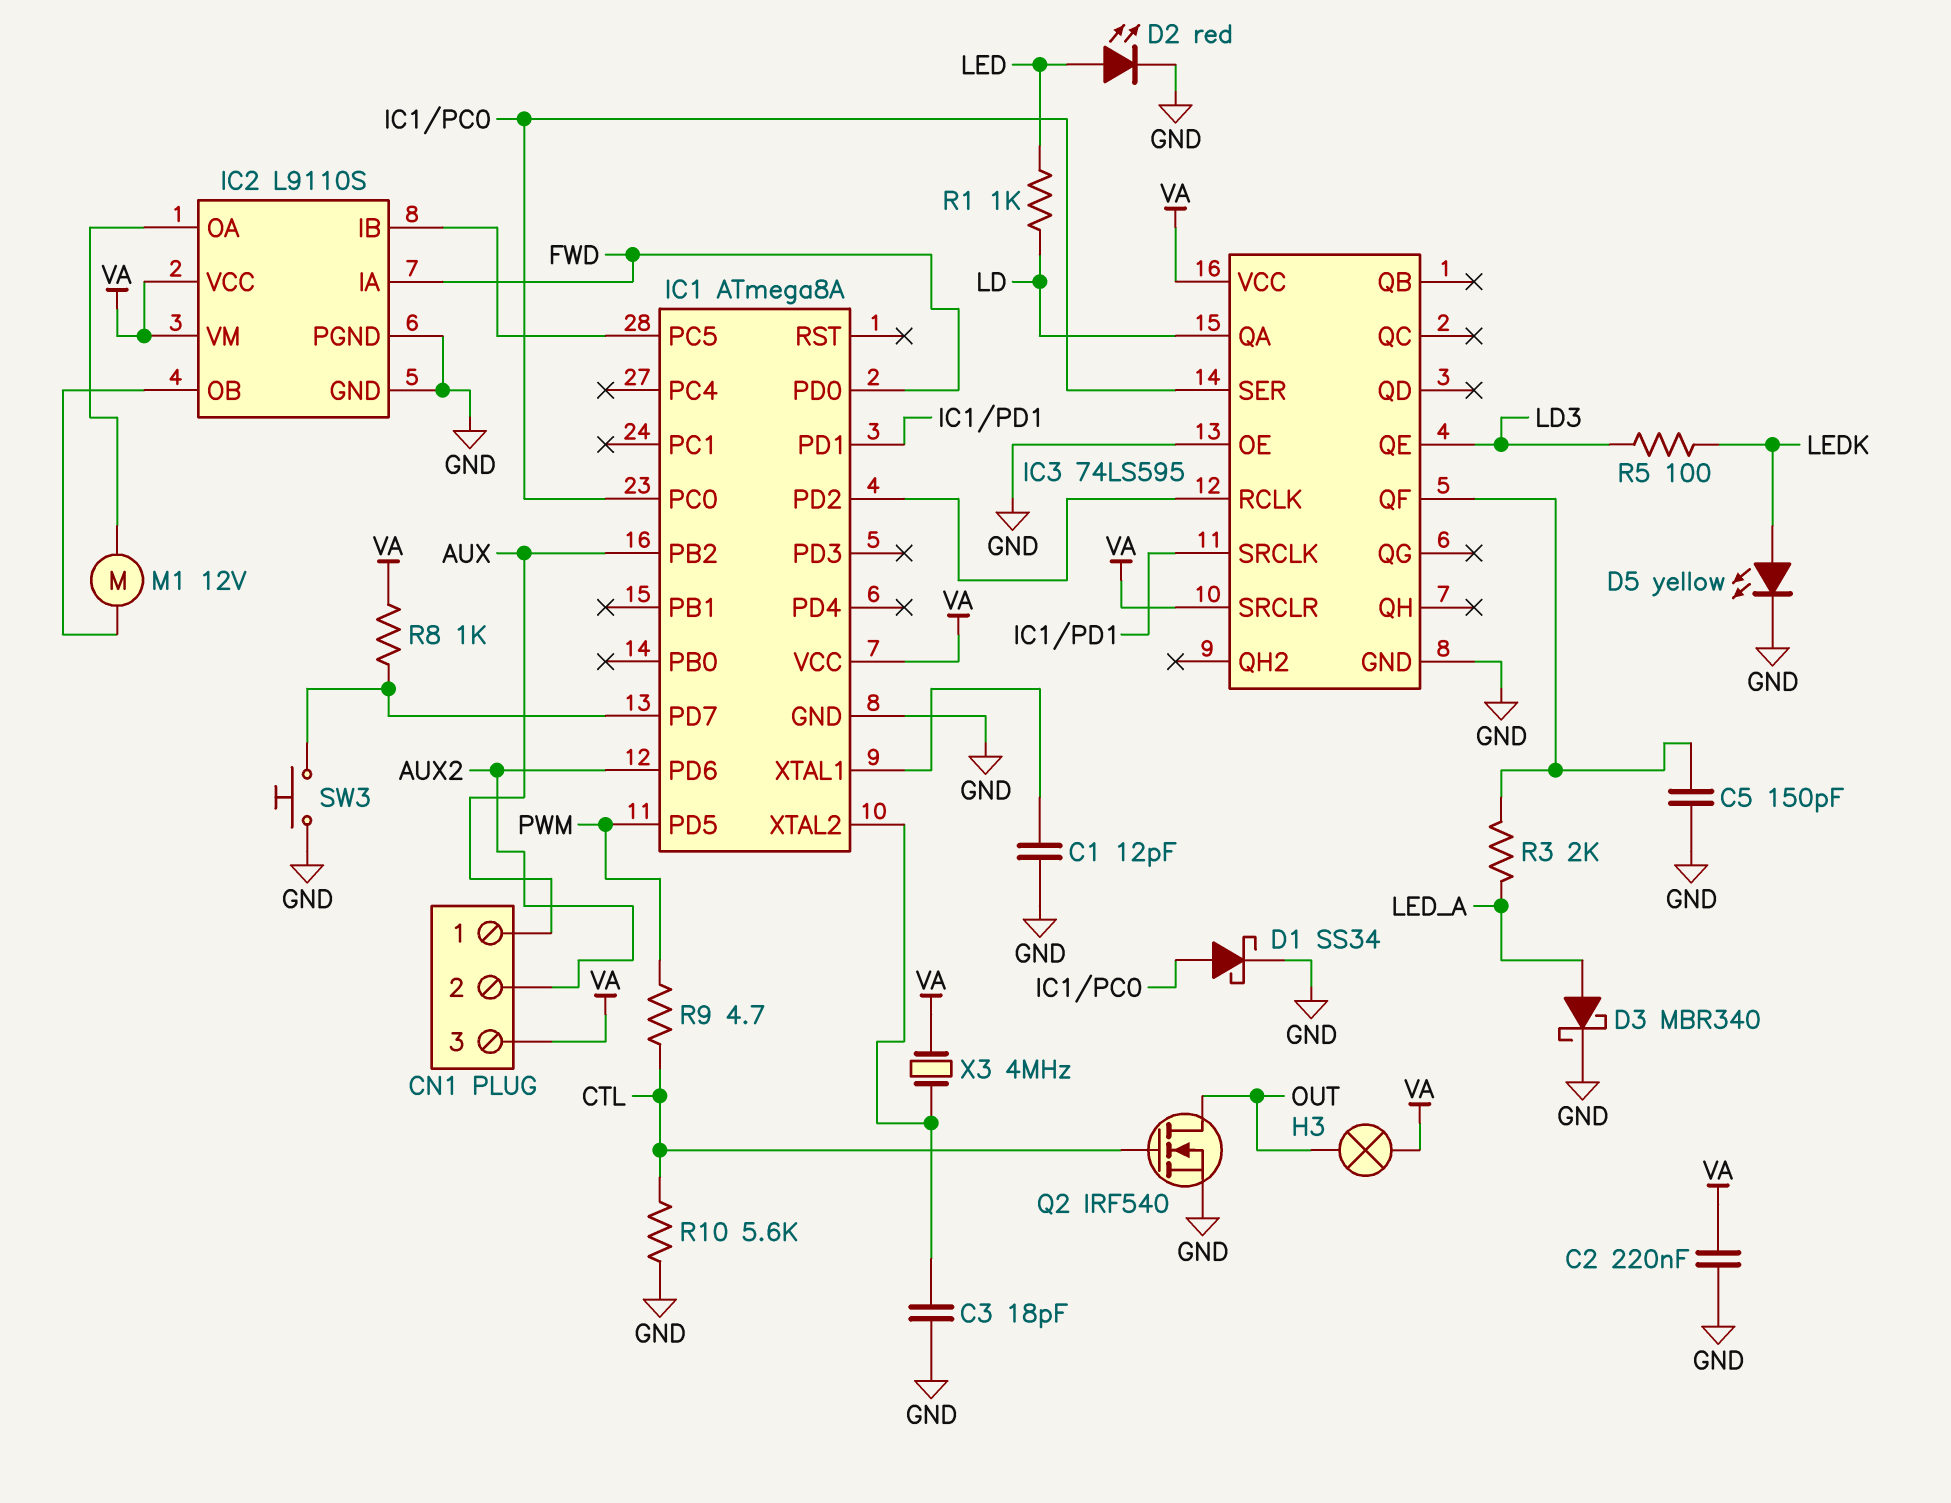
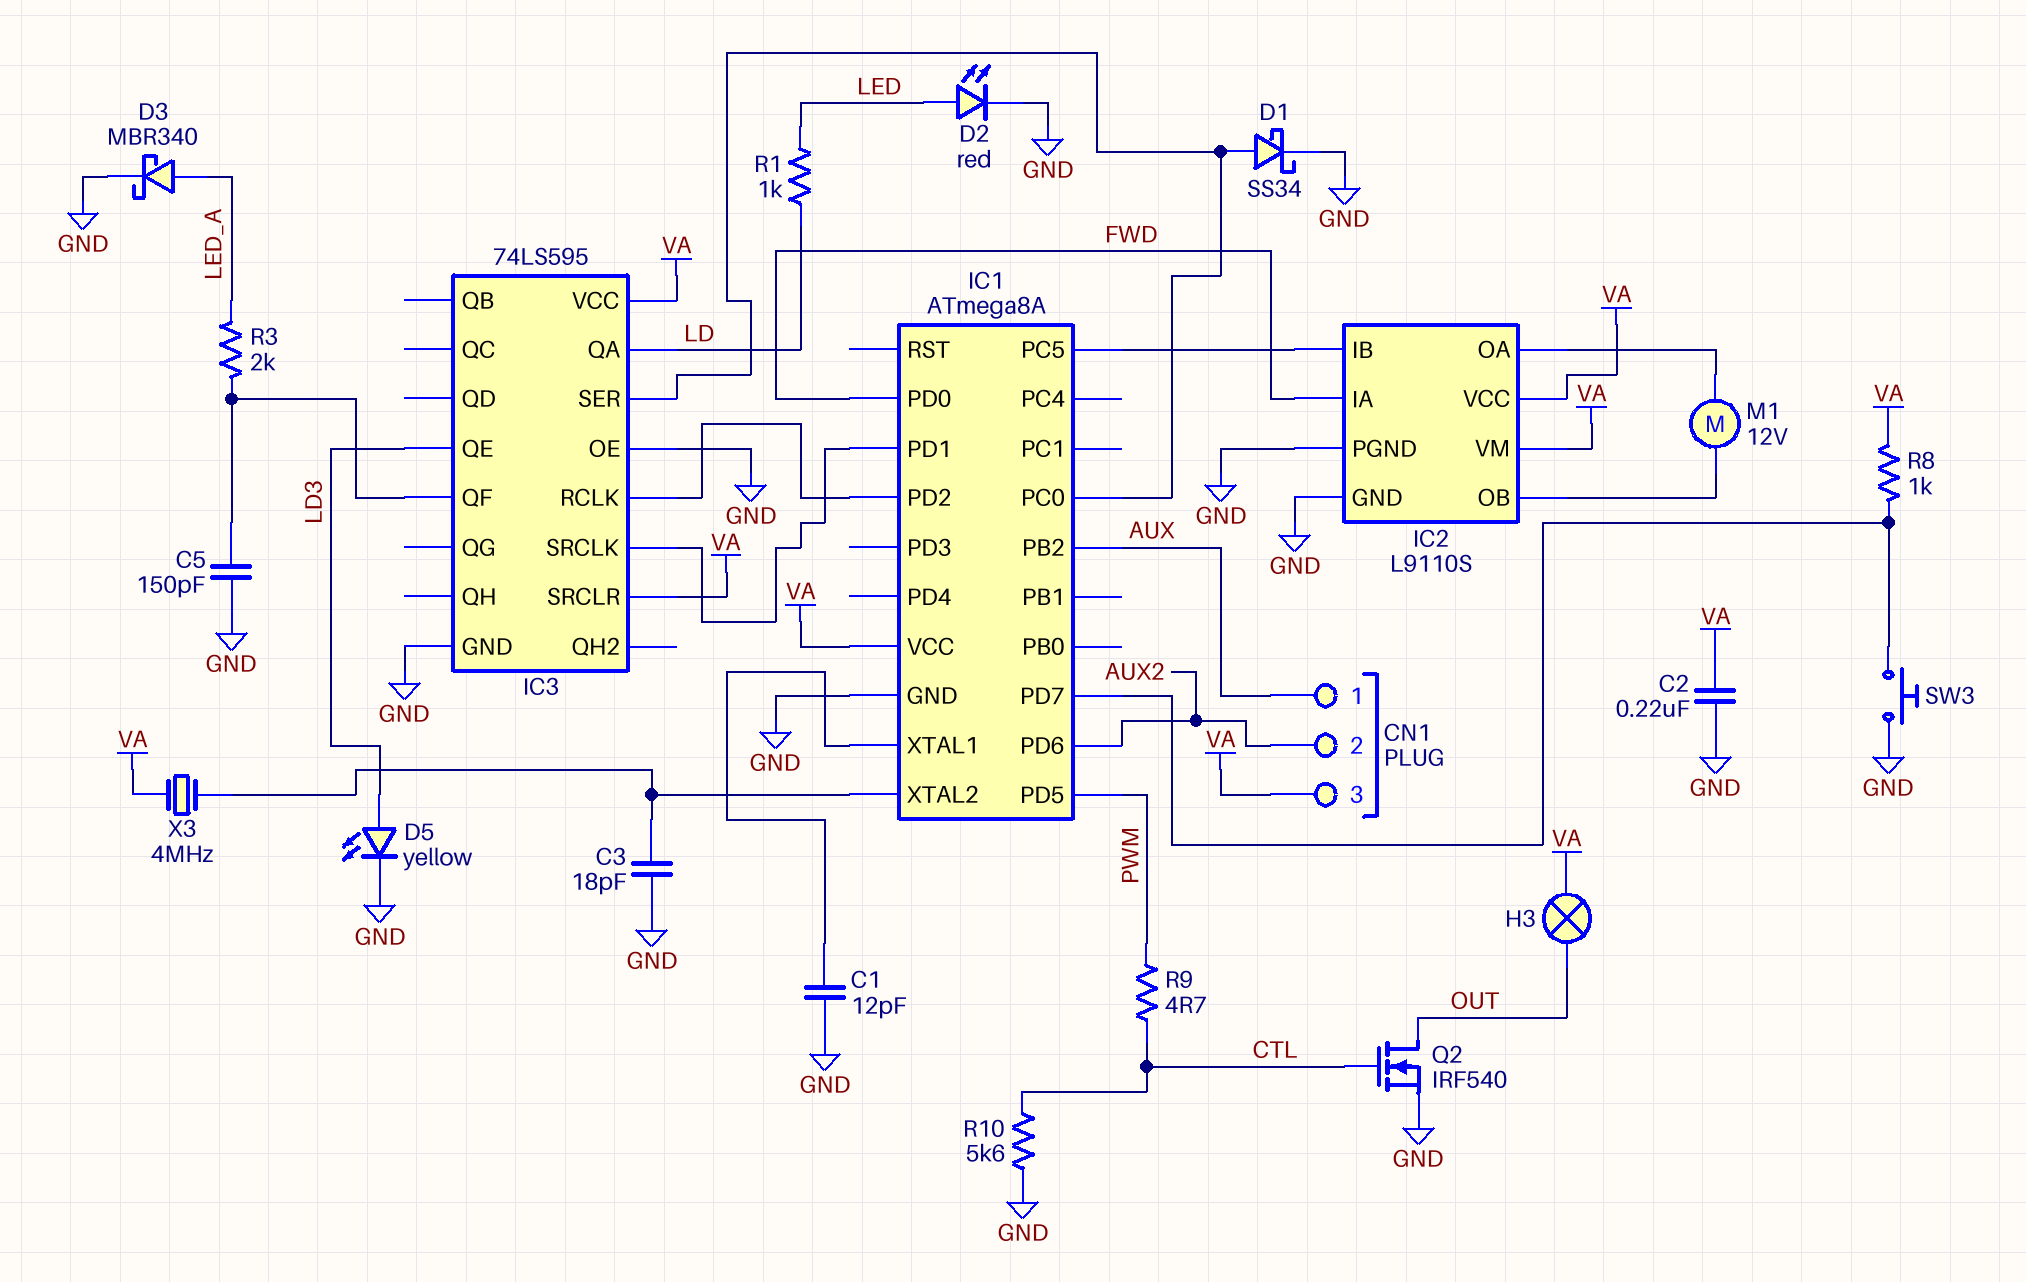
D5: LED yellow (A LEDK, K GND) -> LED yellow (A LD3, K GND)
R5: 100 (LD3, LEDK) -> none

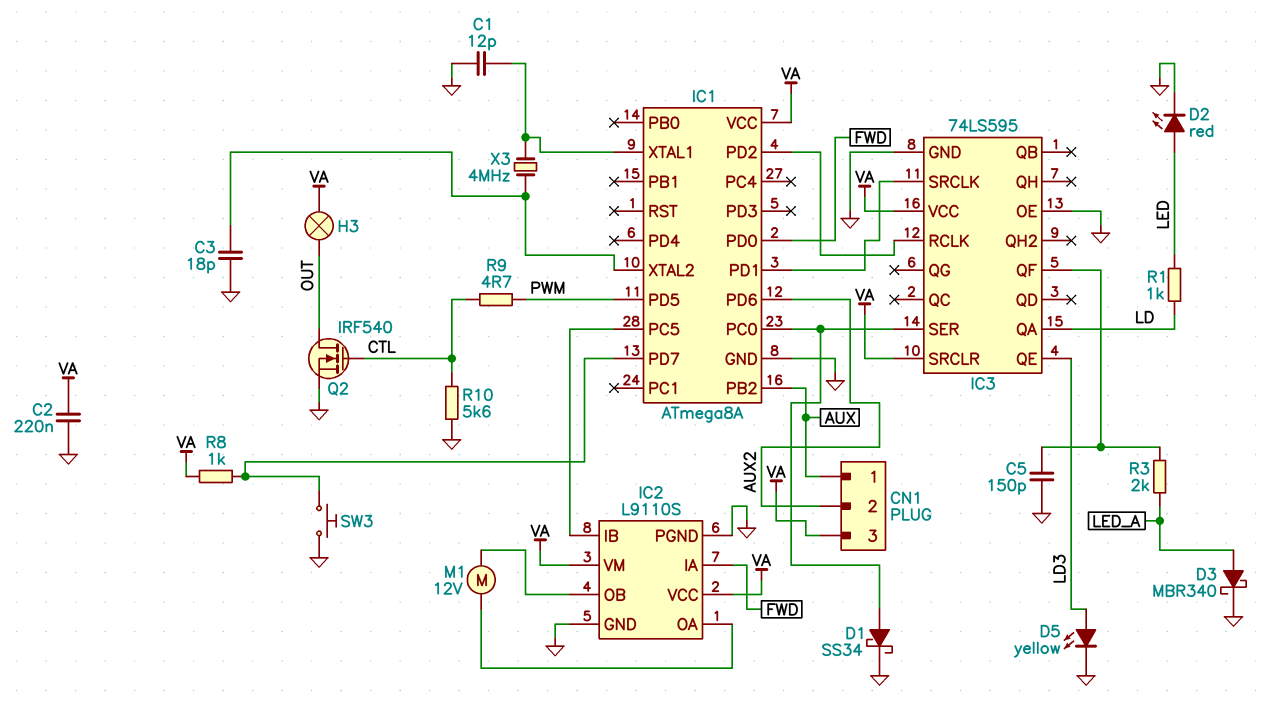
X3: 4MHz (IC1/XTAL2, VA) -> 4MHz (IC1/XTAL1, IC1/XTAL2)

